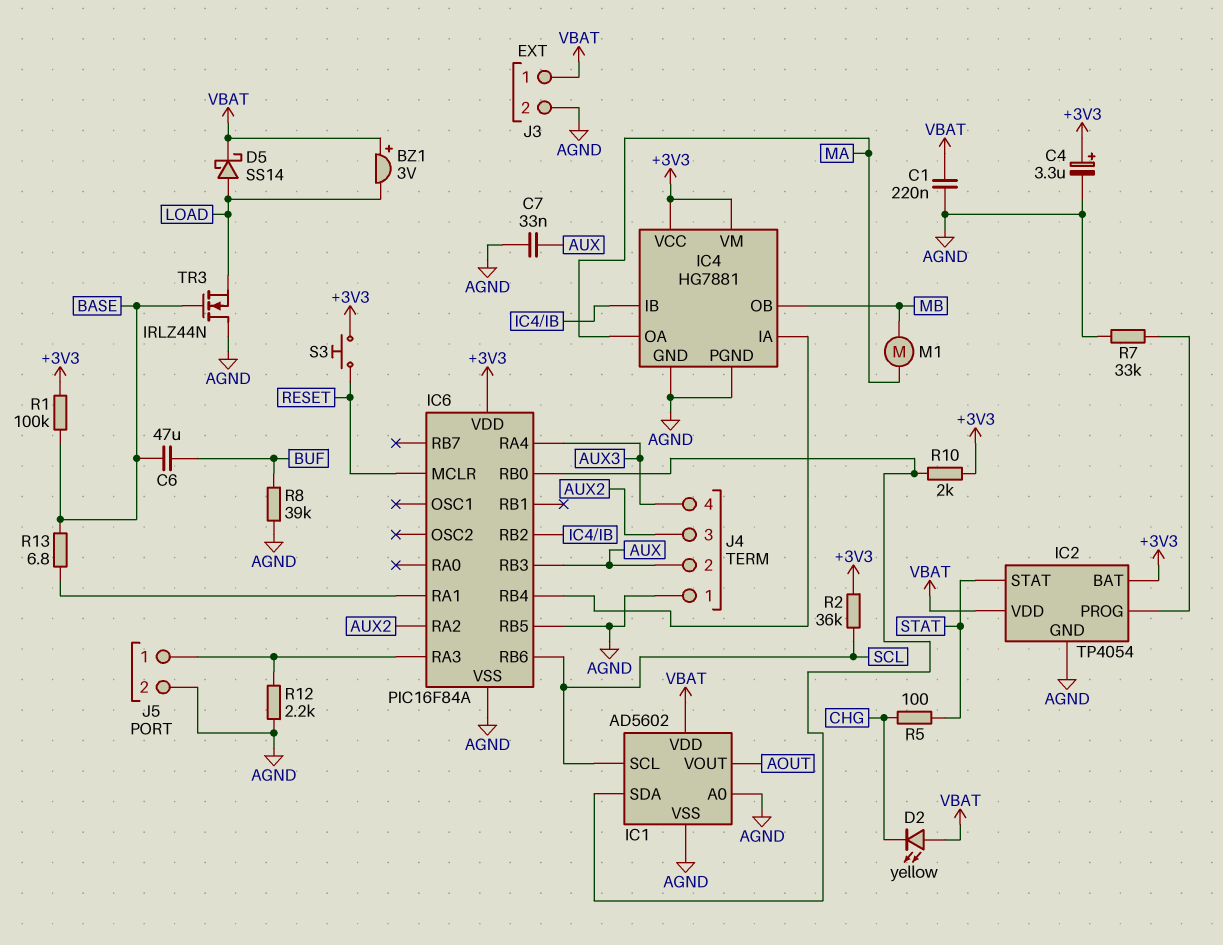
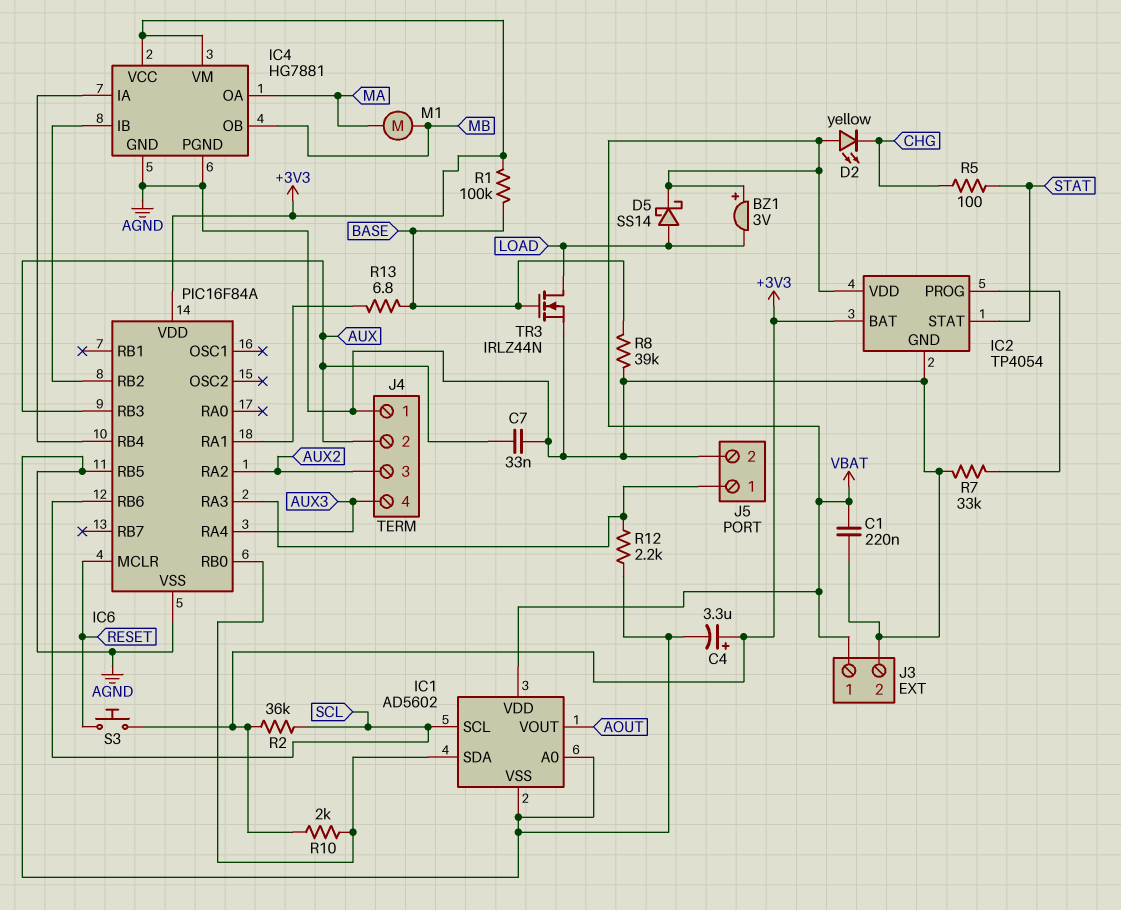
C6: 47uF (BASE, BUF) -> none
R8: 39k (AGND, BUF) -> 39k (AGND, BASE)
TR3: NMOS IRLZ44N (G BASE, D AGND, S LOAD) -> NMOS IRLZ44N (G BASE, D LOAD, S AGND)

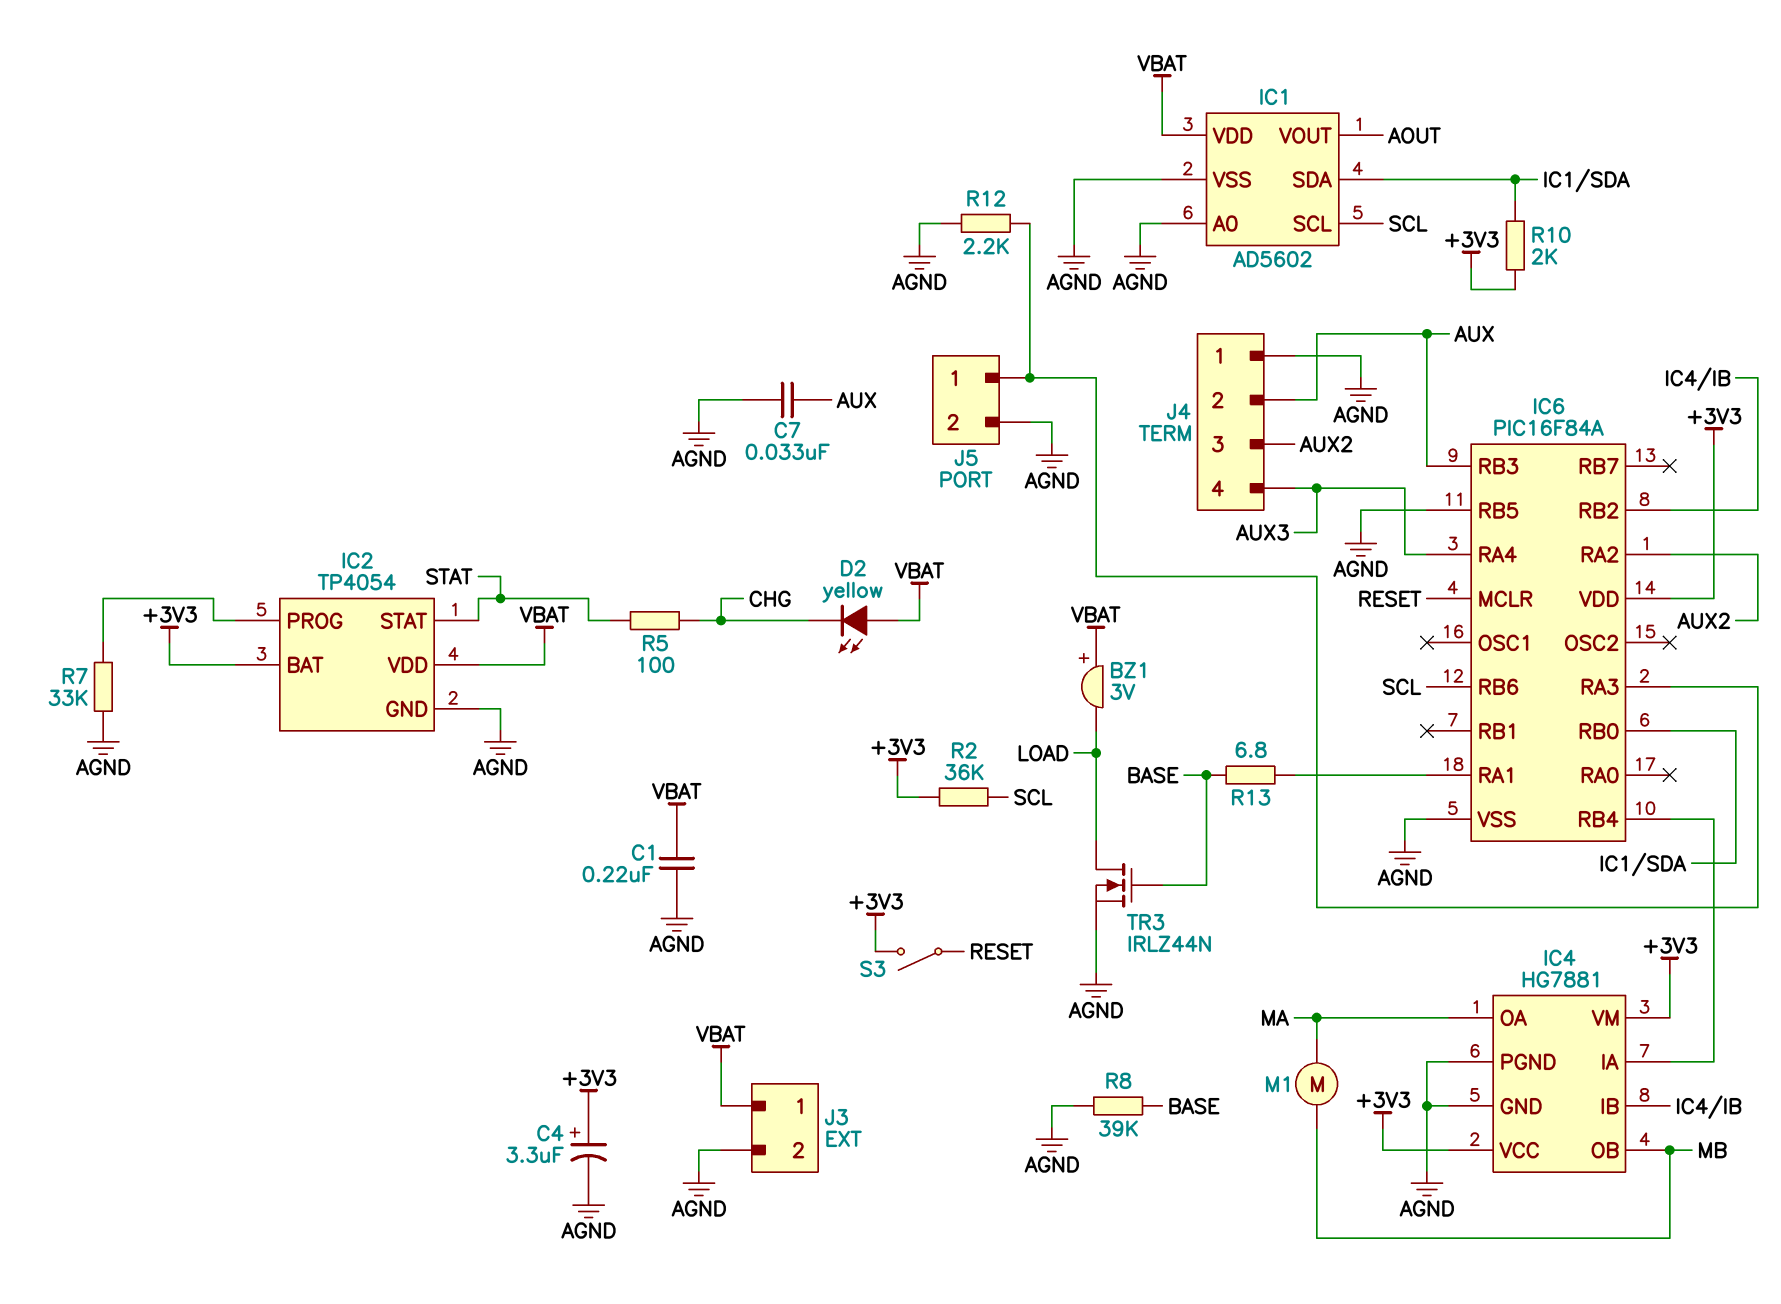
D5: schottky SS14 (A LOAD, K VBAT) -> none
R1: 100k (+3V3, BASE) -> none
S3: button (+3V3, RESET) -> switch (+3V3, RESET)

